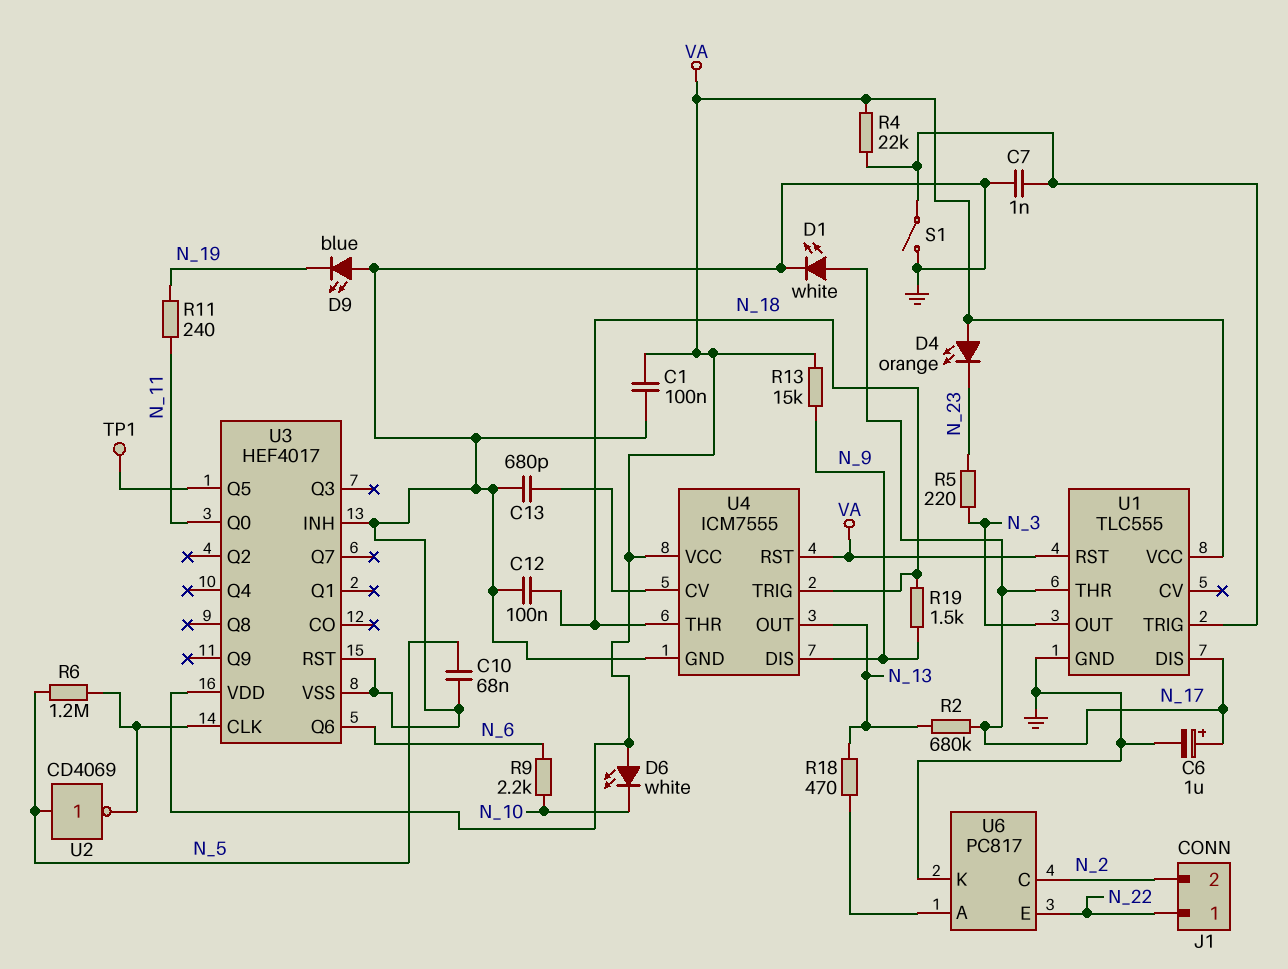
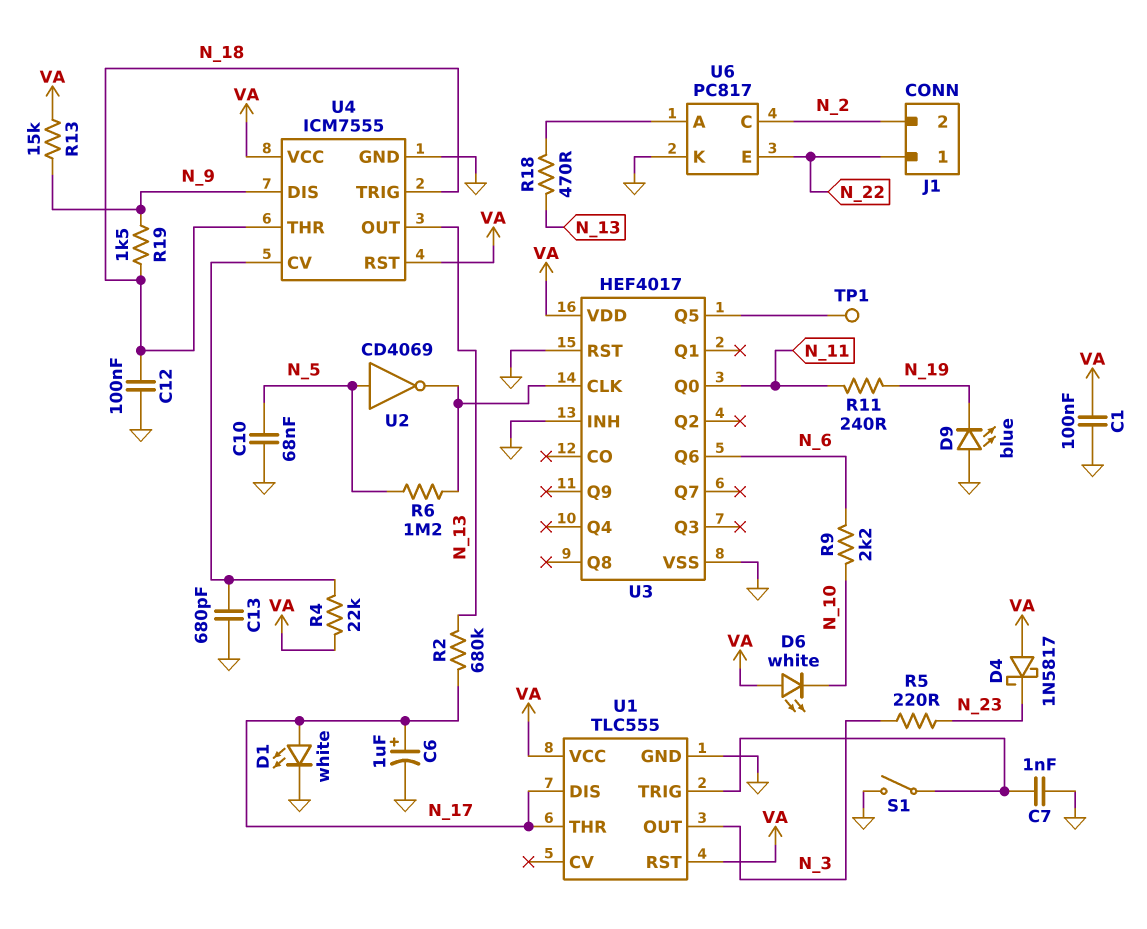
D4: LED orange (A VA, K N_23) -> schottky 1N5817 (A VA, K N_23)
R4: 22k (U1/TRIG, VA) -> 22k (U4/CV, VA)

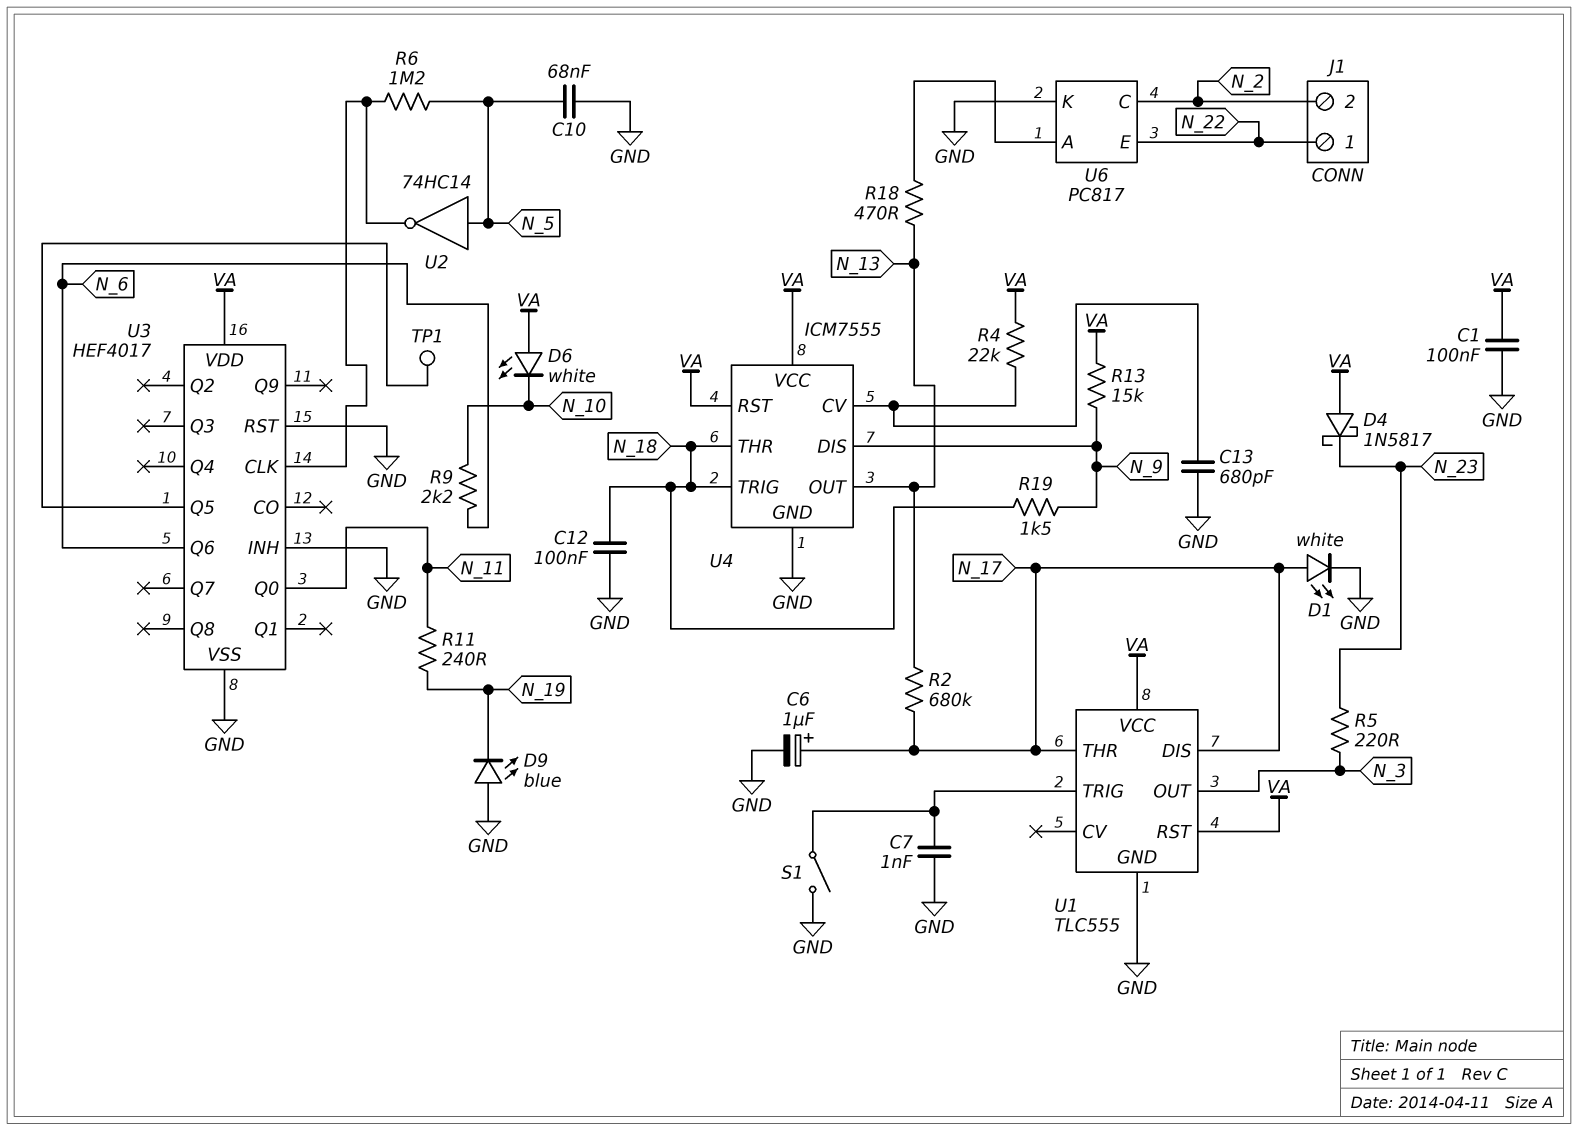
U2: NOT CD4069 (in N_5, out U3/CLK) -> NOT 74HC14 (in N_5, out U3/CLK)

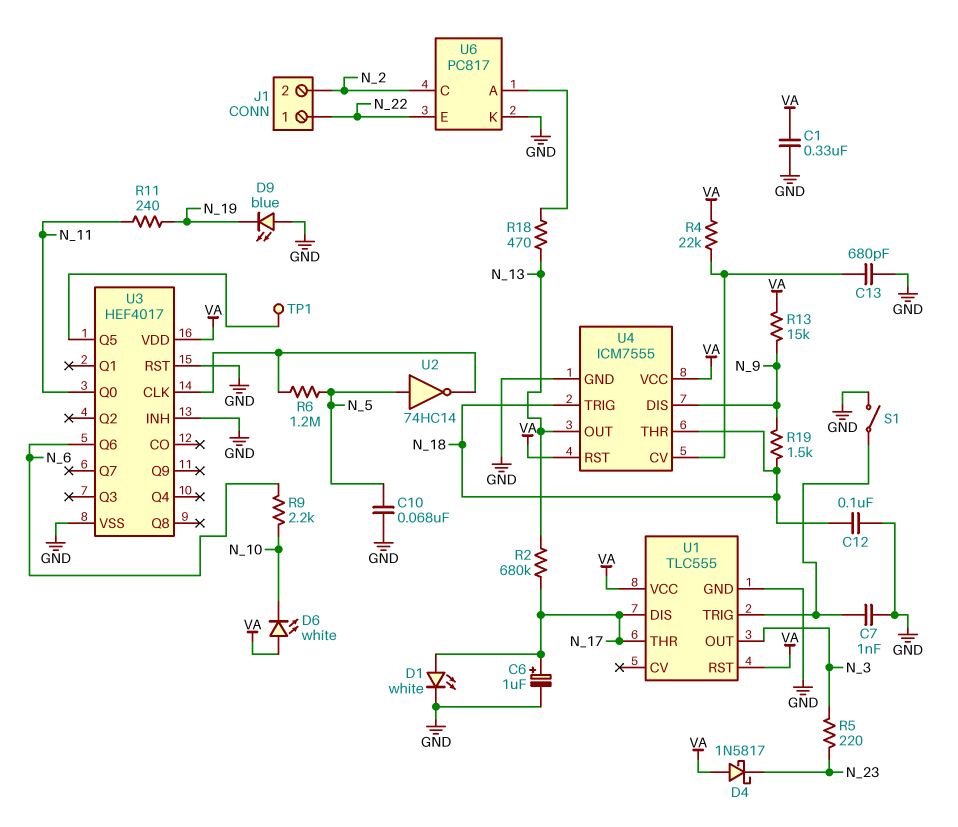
C1: 100nF (GND, VA) -> 330nF (GND, VA)

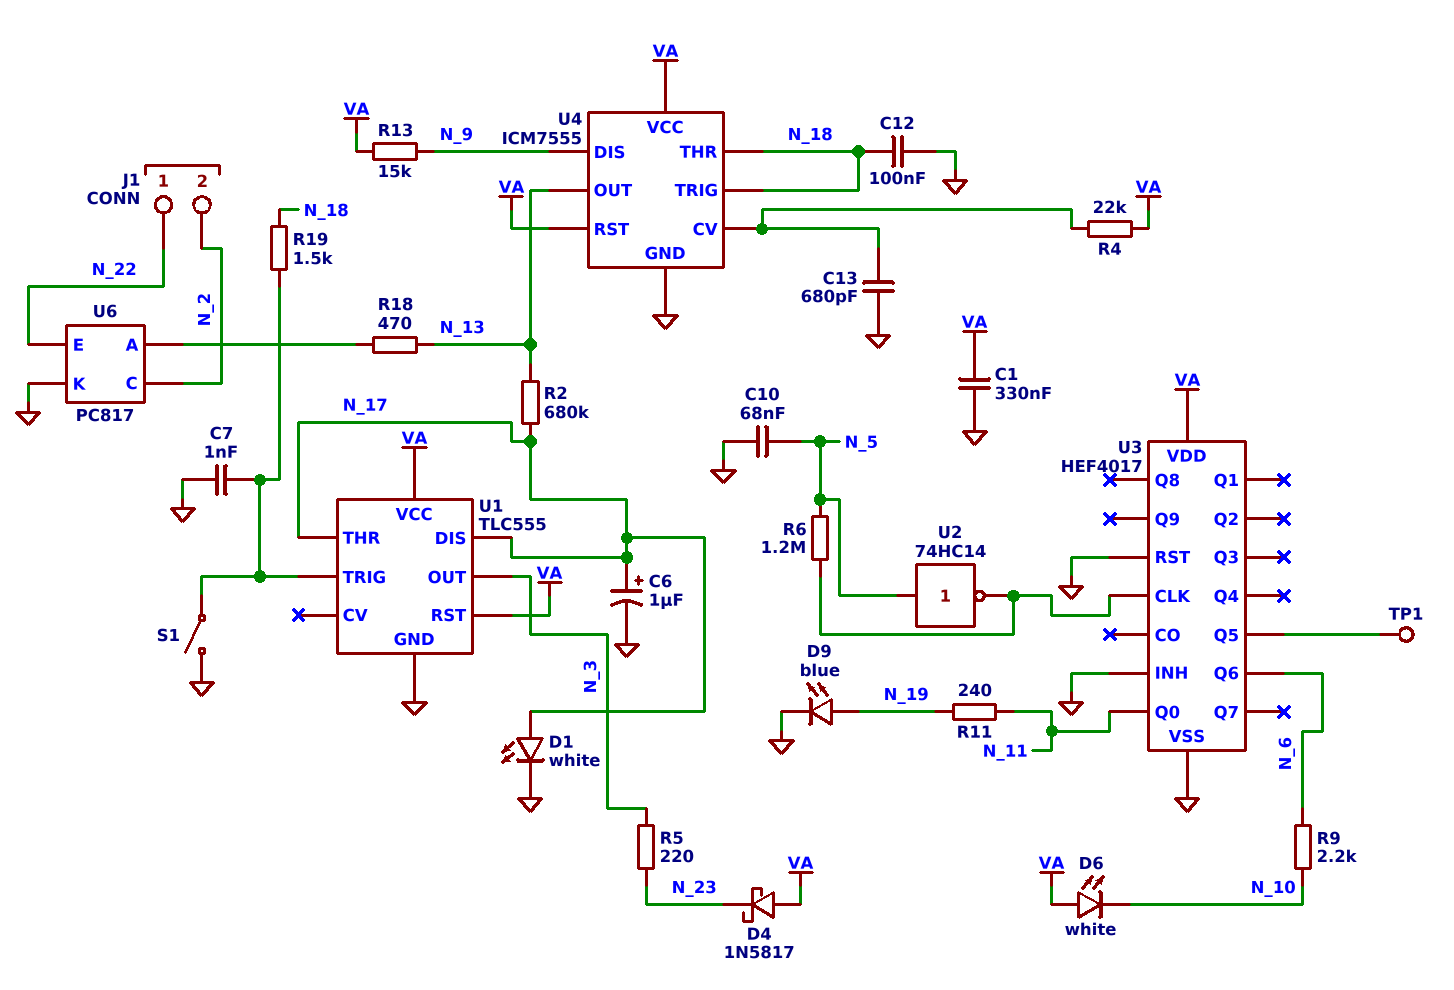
D9: LED blue (A GND, K N_19) -> LED blue (A N_19, K GND)
R19: 1.5k (N_9, N_18) -> 1.5k (N_18, U1/TRIG)

